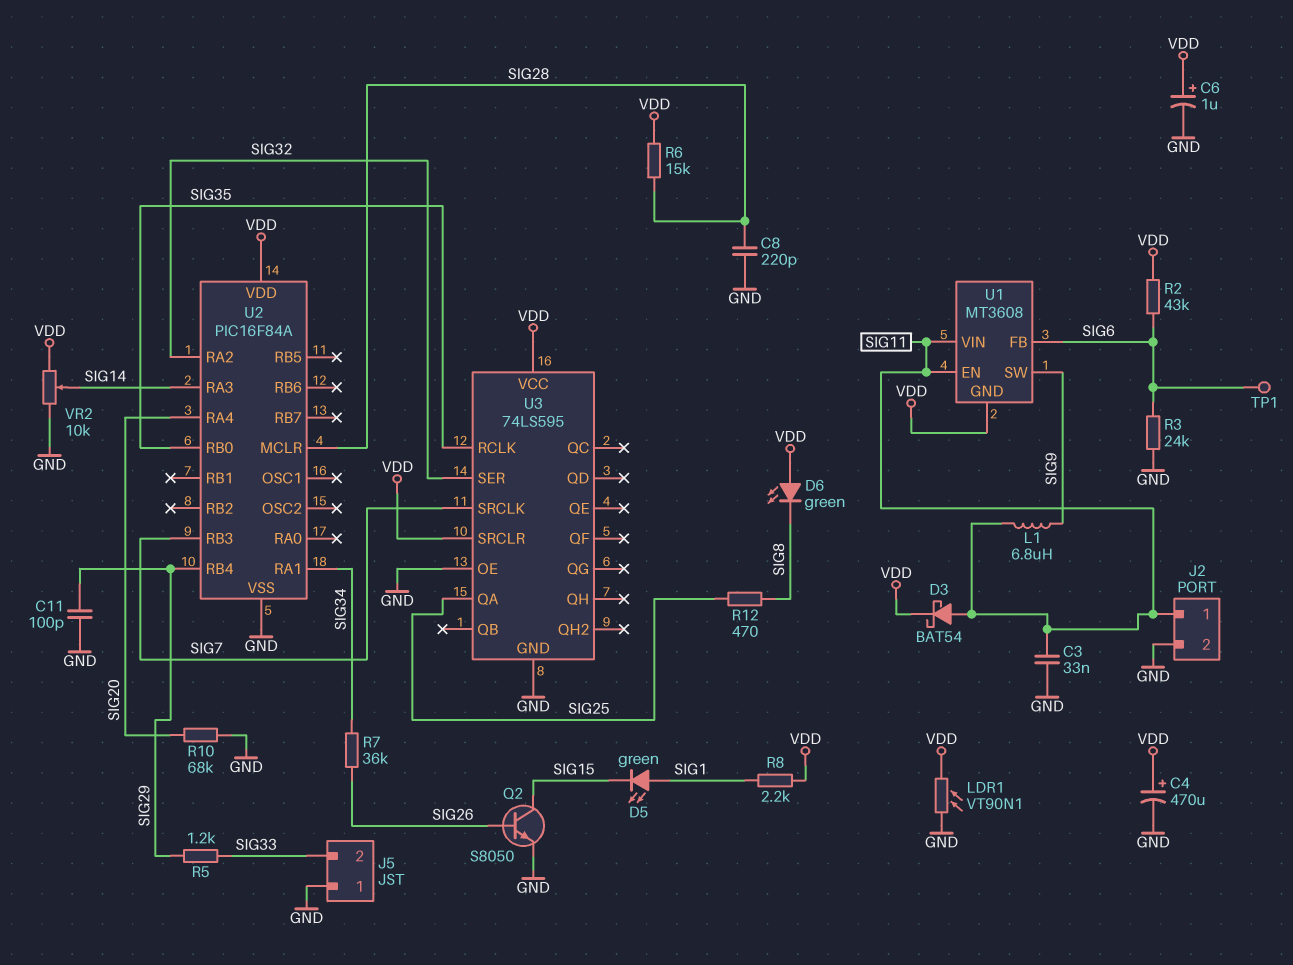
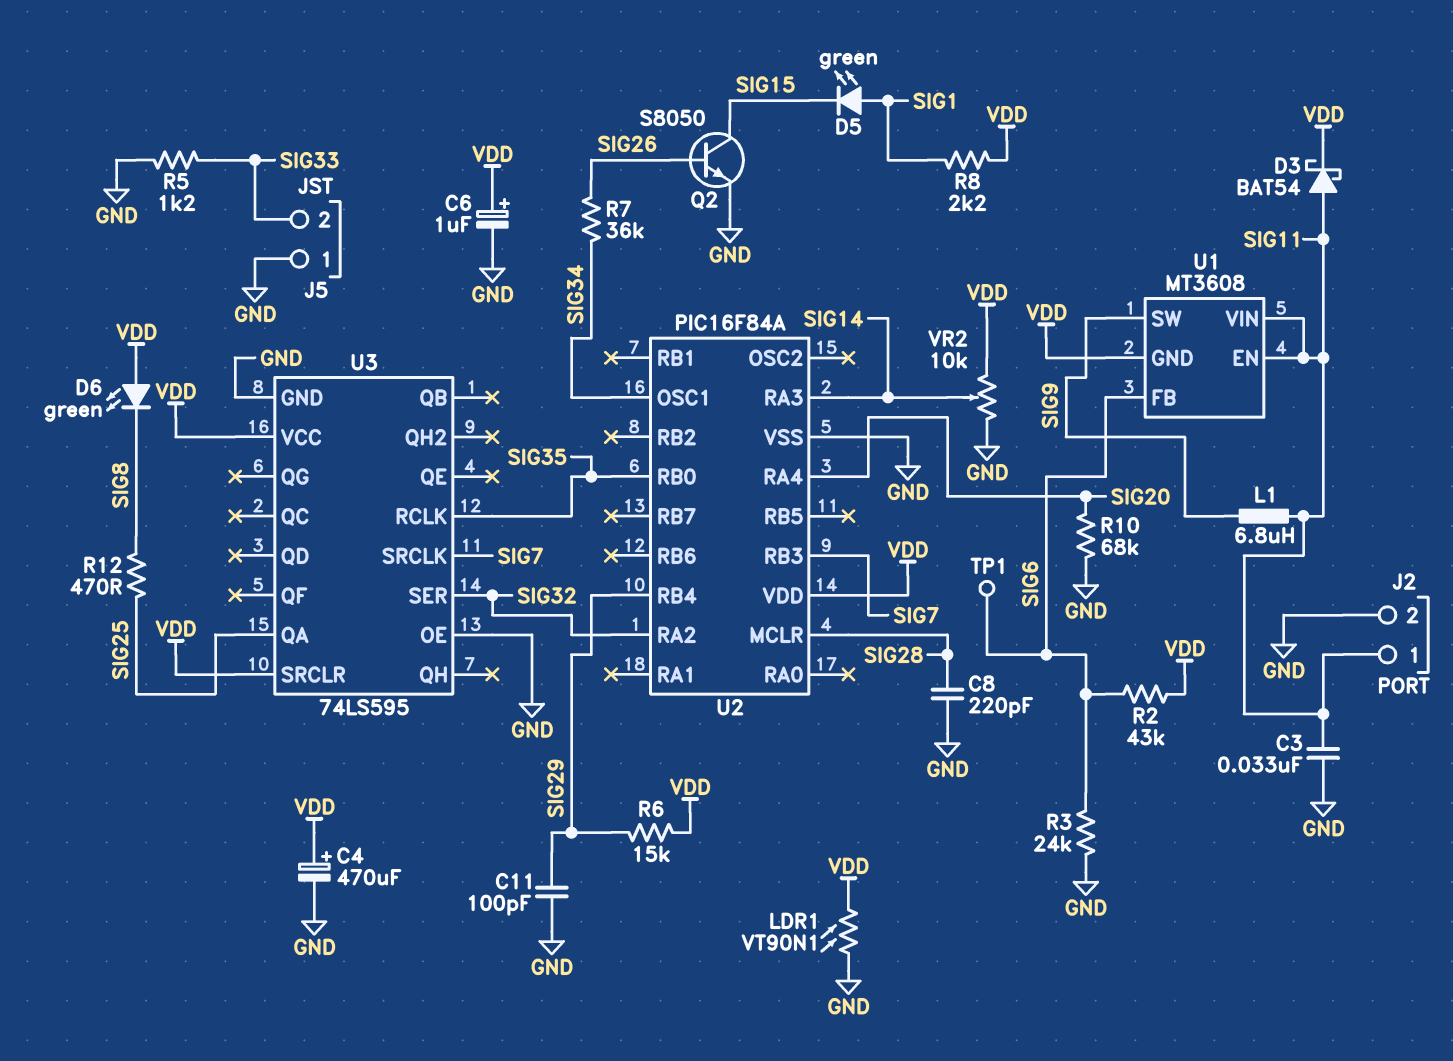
R5: 1.2k (SIG29, SIG33) -> 1.2k (GND, SIG33)
R6: 15k (SIG28, VDD) -> 15k (SIG29, VDD)
U2 pin OSC1: none -> SIG34
U2 pin RA1: SIG34 -> none

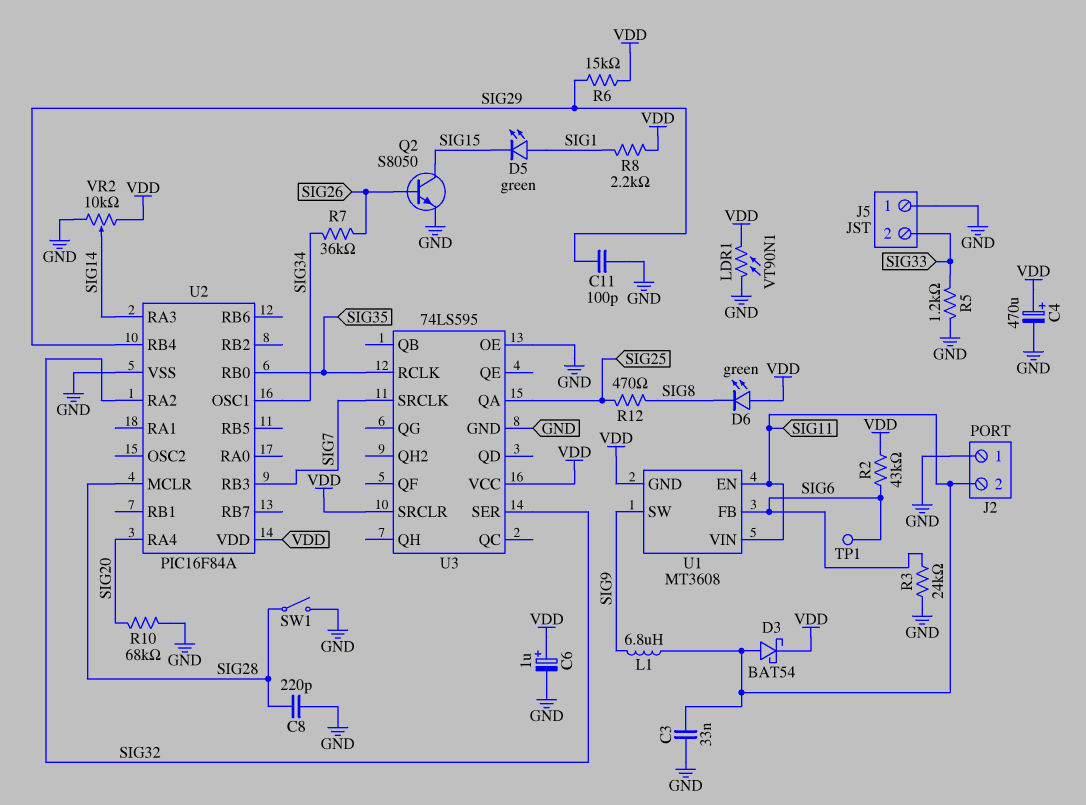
J2 pin 1: SIG11 -> GND
J2 pin 2: GND -> SIG11
SW1: none -> switch (GND, SIG28)

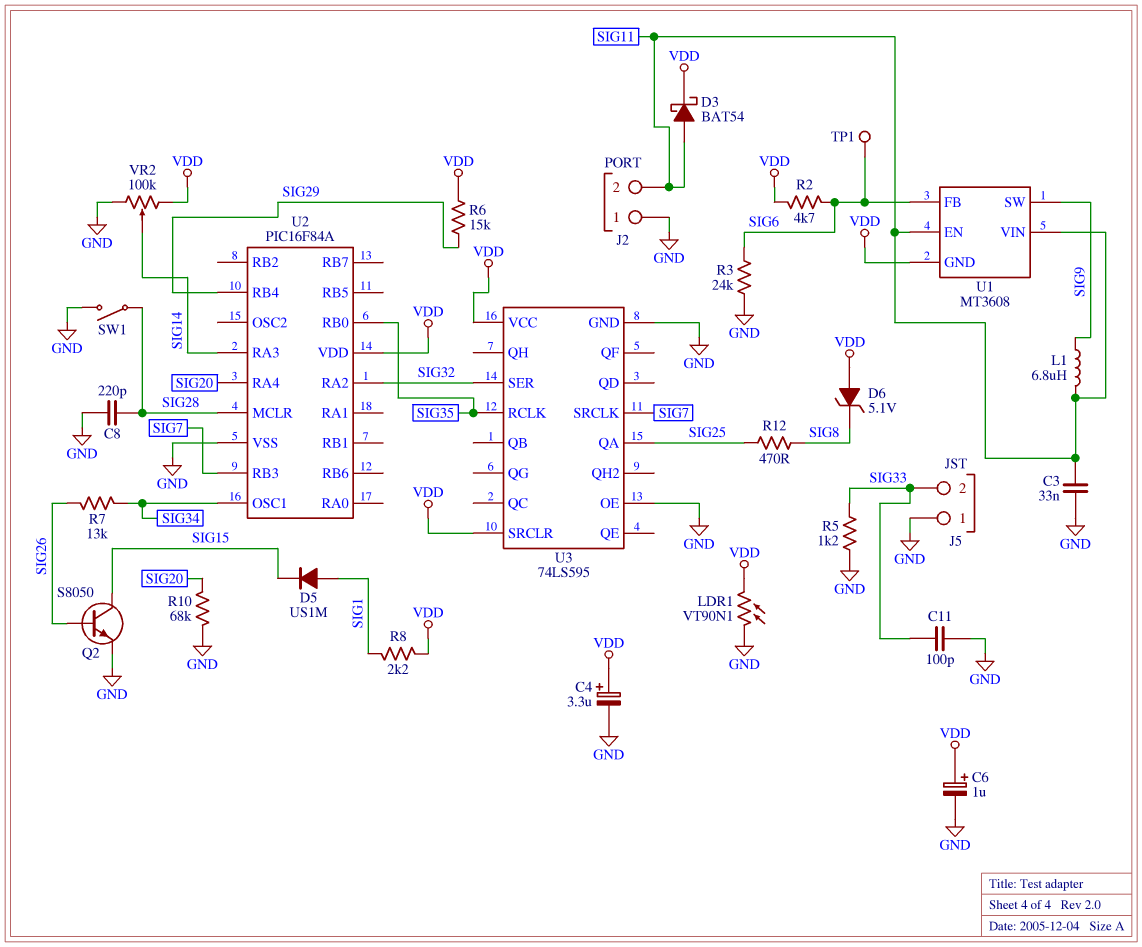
C4: 470uF (plus VDD, minus GND) -> 3.3uF (plus VDD, minus GND)
C11: 100pF (GND, SIG29) -> 100pF (GND, SIG33)
D5: LED green (A SIG1, K SIG15) -> diode US1M (A SIG1, K SIG15)
D6: LED green (A VDD, K SIG8) -> zener 5.1V (A VDD, K SIG8)
R2: 43k (SIG6, VDD) -> 4.7k (SIG6, VDD)
R7: 36k (SIG26, SIG34) -> 13k (SIG26, SIG34)
VR2: 10k (GND, VDD, wiper SIG14) -> 100k (GND, VDD, wiper SIG14)

